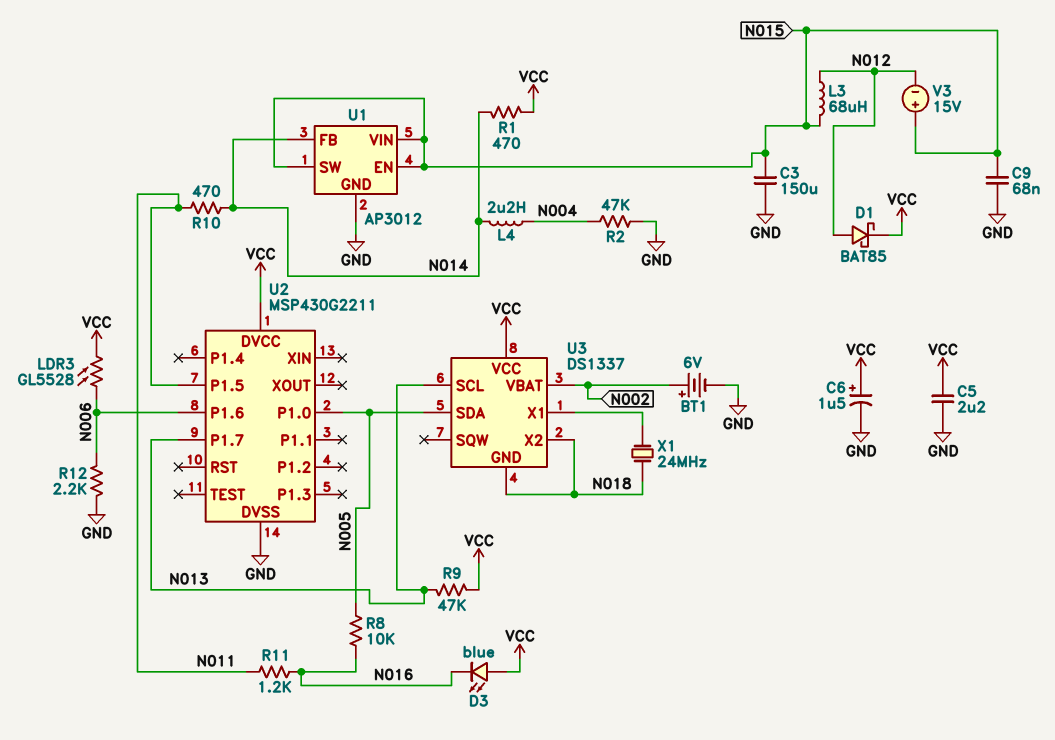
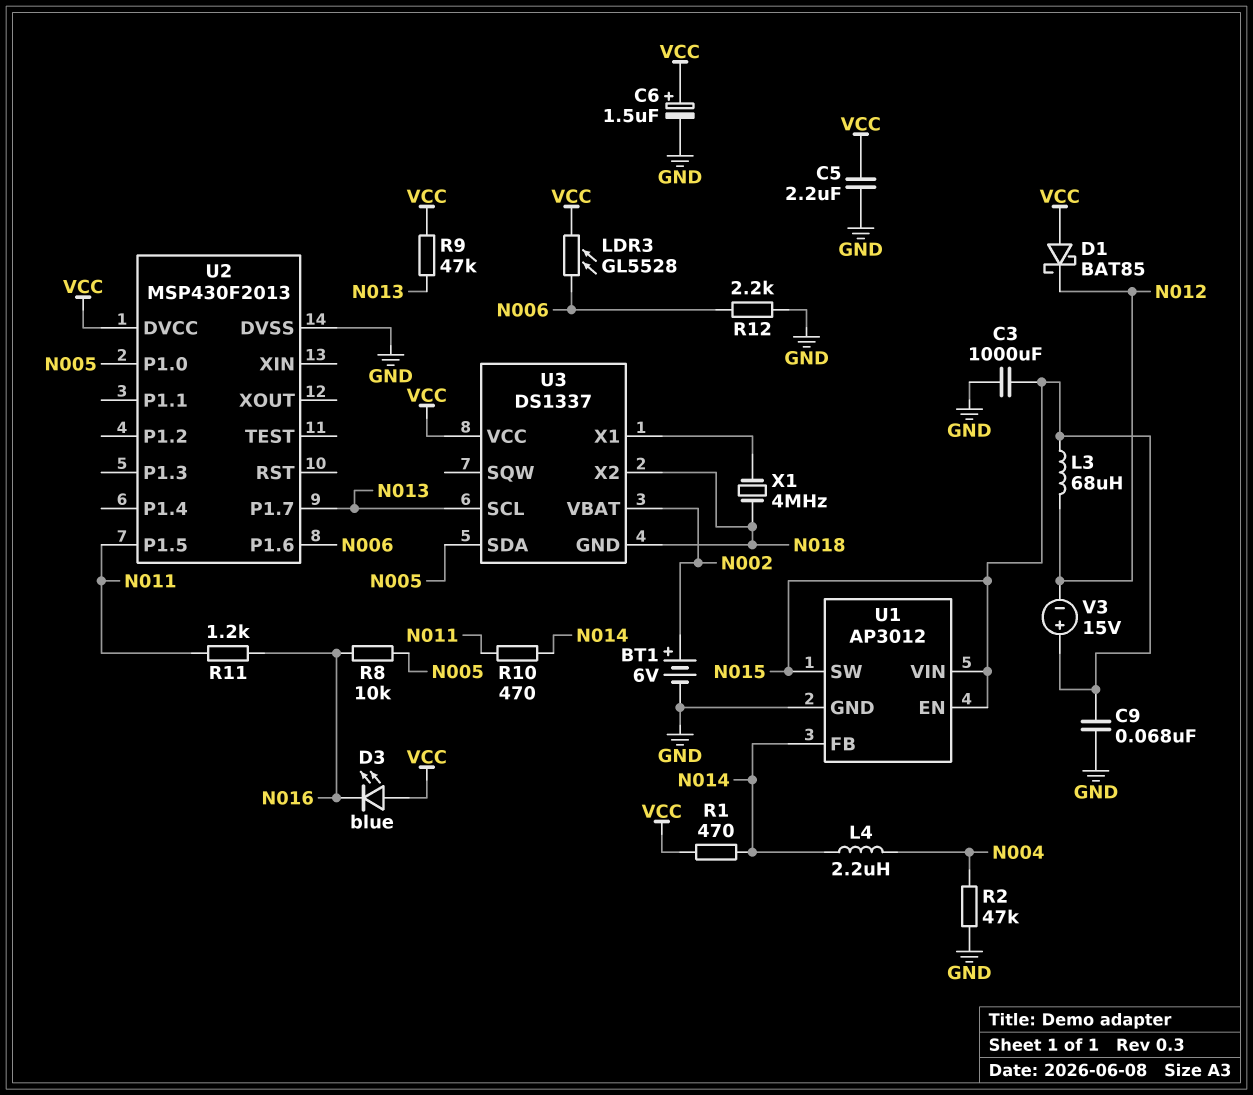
C3: 150uF (GND, N015) -> 1000uF (GND, N015)
D1: schottky BAT85 (A N012, K VCC) -> schottky BAT85 (A VCC, K N012)
U2: MSP430G2211 -> MSP430F2013
X1: 24MHz (N018, U3/X1) -> 4MHz (N018, U3/X1)

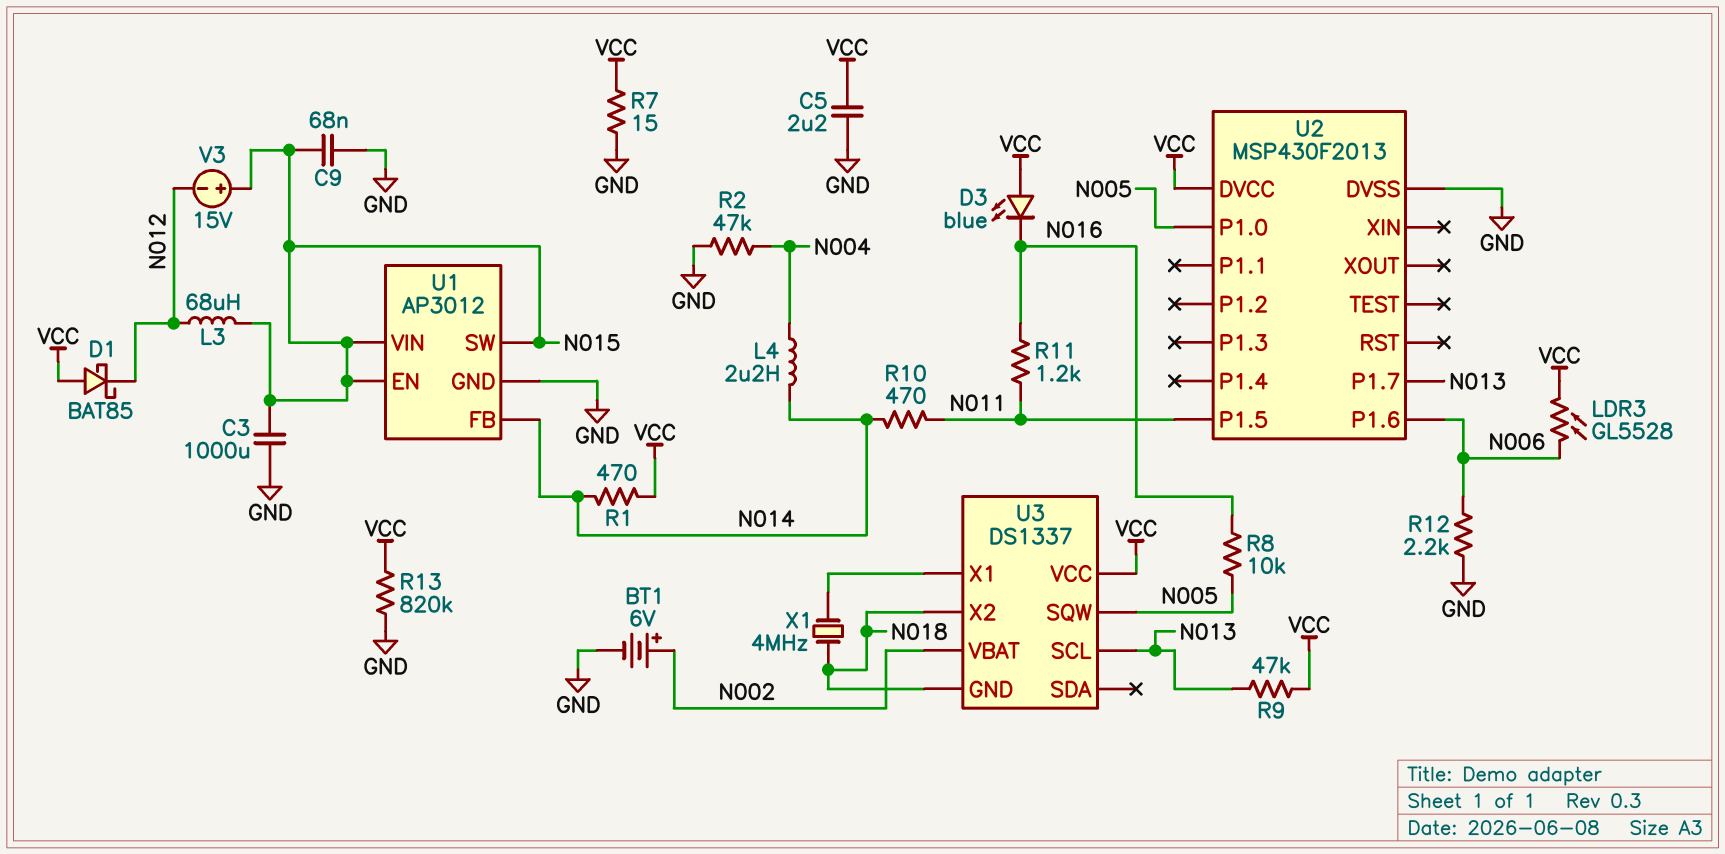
C6: 1.5uF (plus VCC, minus GND) -> none
R7: none -> 15 (GND, VCC)
R13: none -> 820k (GND, VCC)
U3 pin SDA: N005 -> none
U3 pin SQW: none -> N005

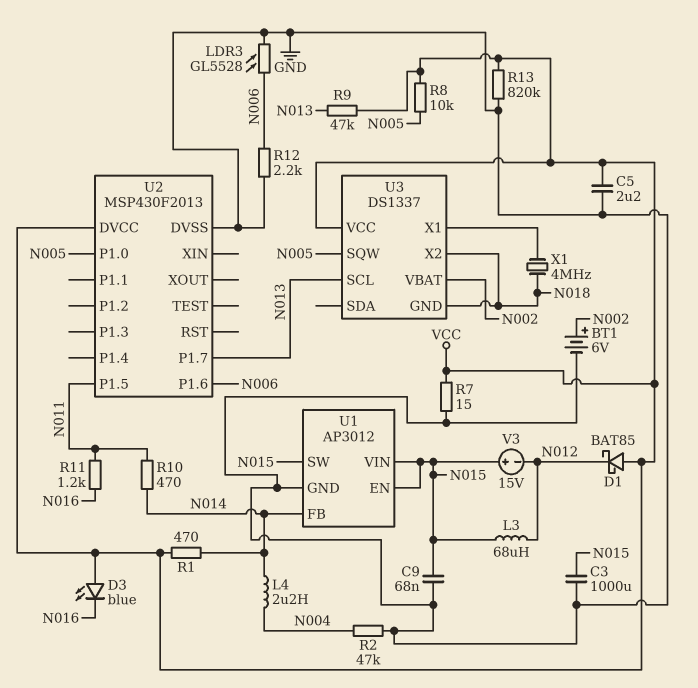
LDR3: GL5528 (N006, VCC) -> GL5528 (GND, N006)
R8: 10k (N005, N016) -> 10k (N005, VCC)

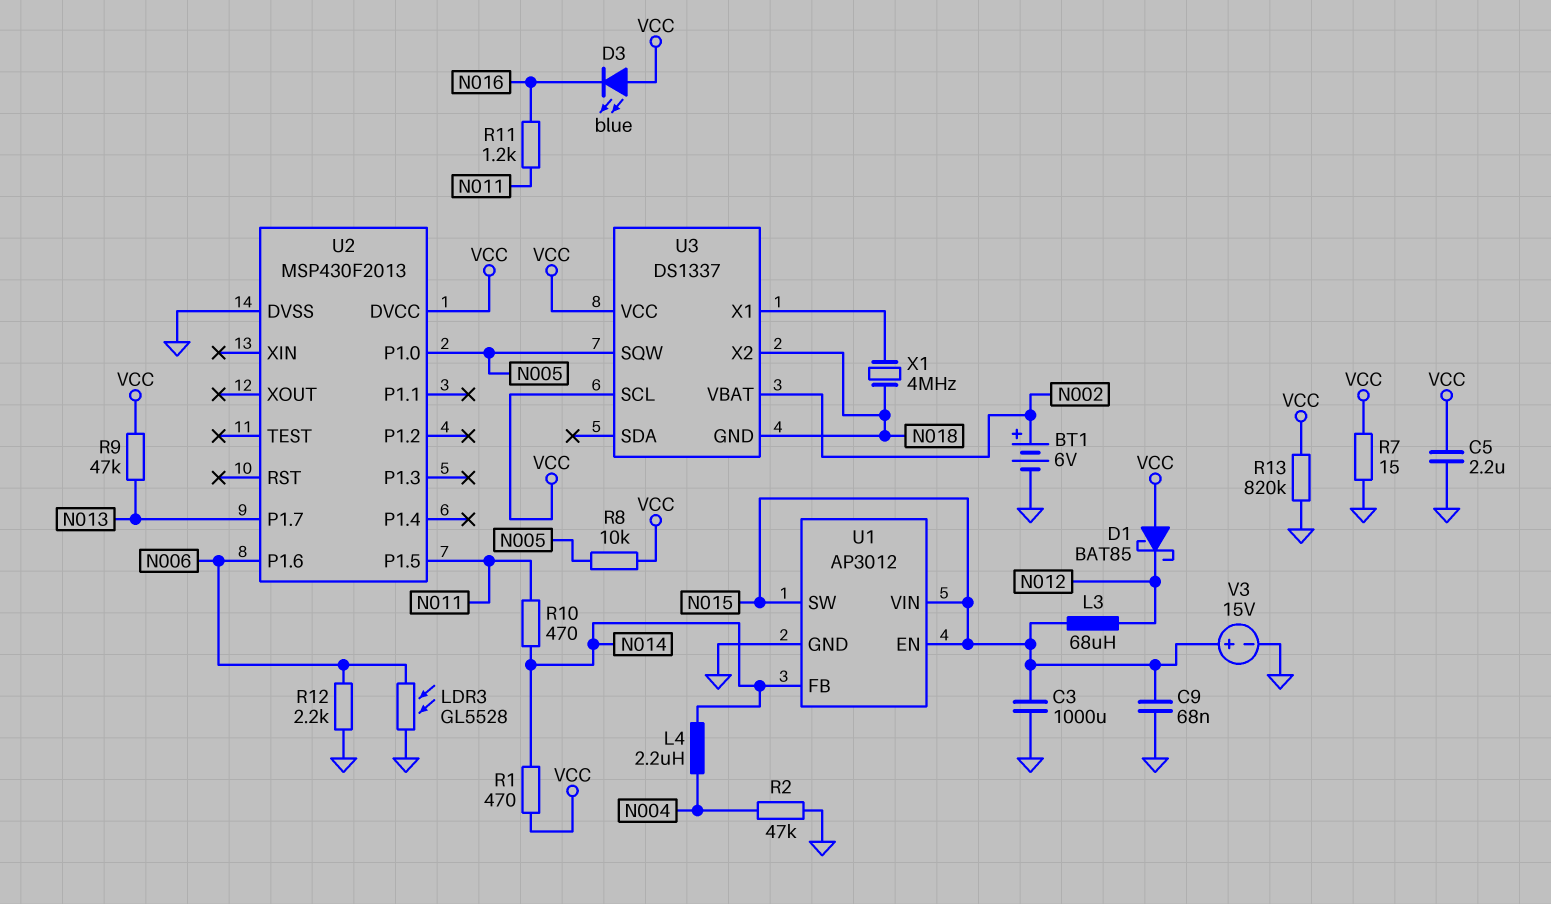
U3 pin SCL: N013 -> VCC
V3: 15V (plus N015, minus N012) -> 15V (plus N015, minus GND)

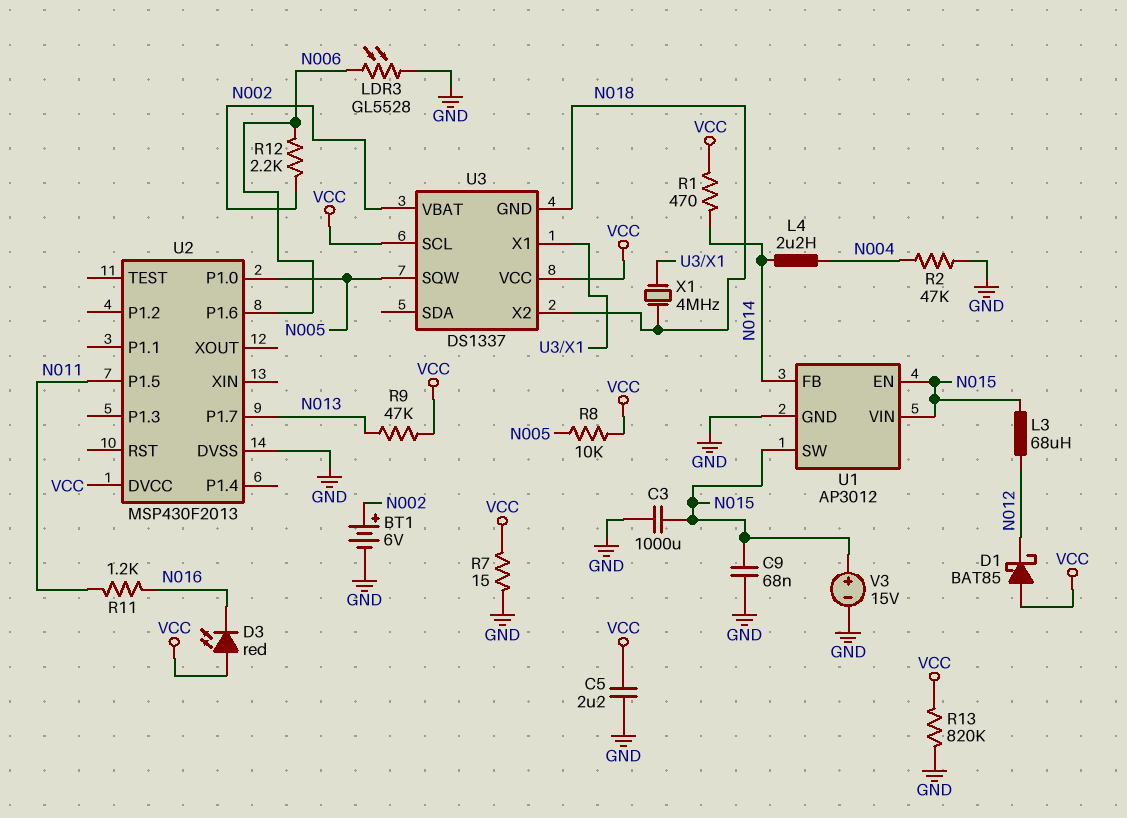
D3: LED blue (A VCC, K N016) -> LED red (A VCC, K N016)
R10: 470 (N011, N014) -> none
R12: 2.2k (GND, N006) -> 2.2k (N002, N006)

